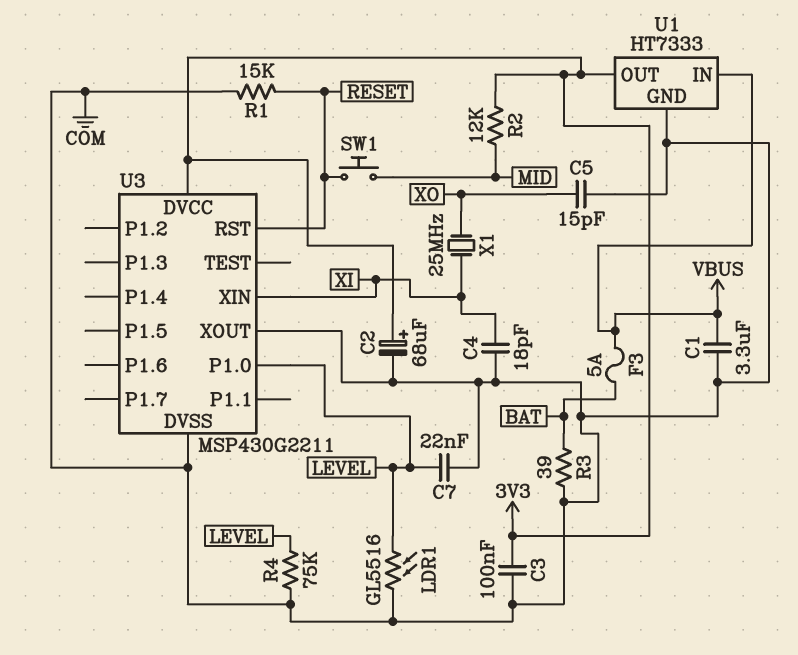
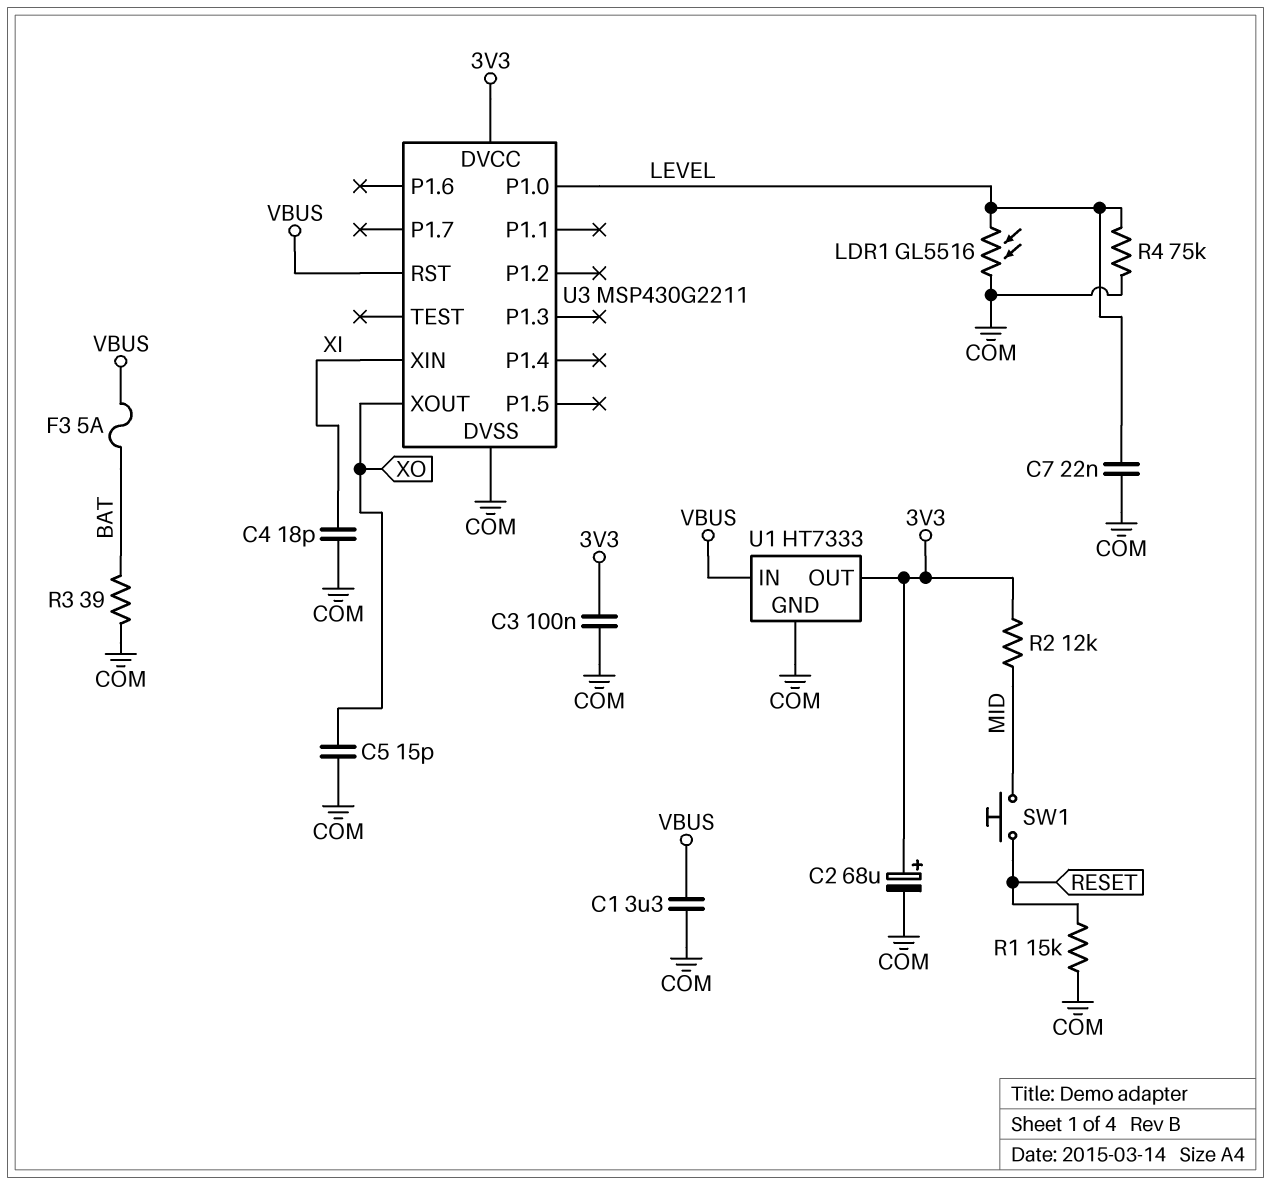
U3 pin RST: RESET -> VBUS
U3 pin XOUT: COM -> XO
X1: 25MHz (XI, XO) -> none

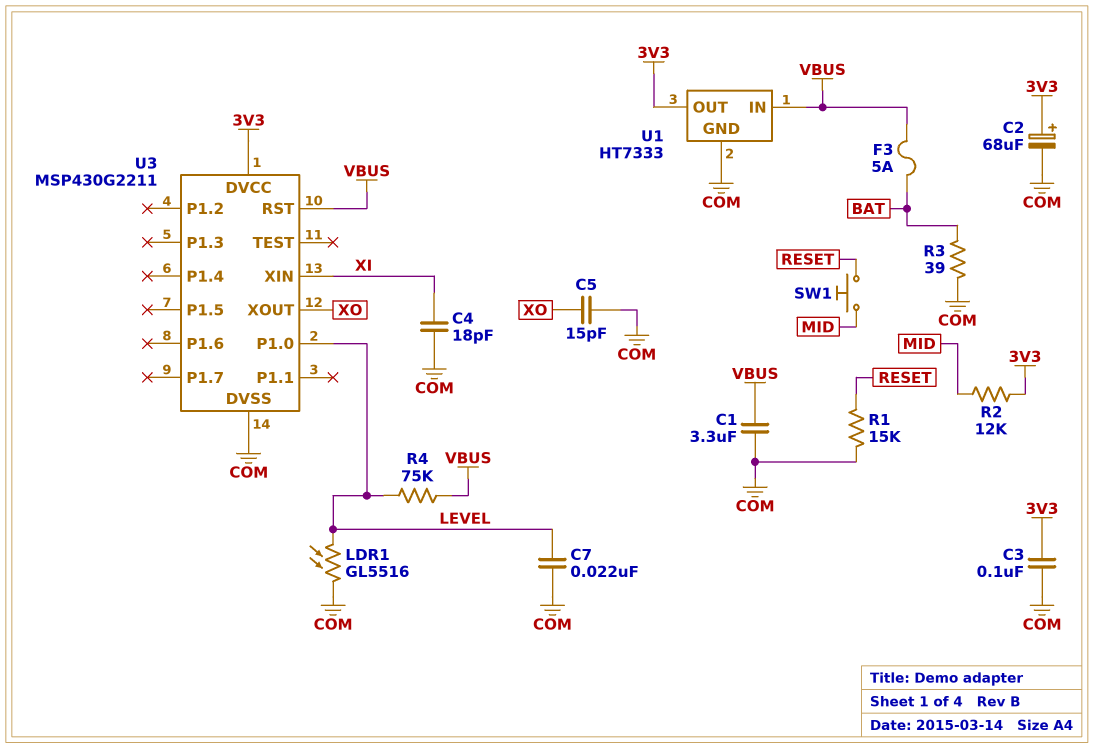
R4: 75k (COM, LEVEL) -> 75k (LEVEL, VBUS)

